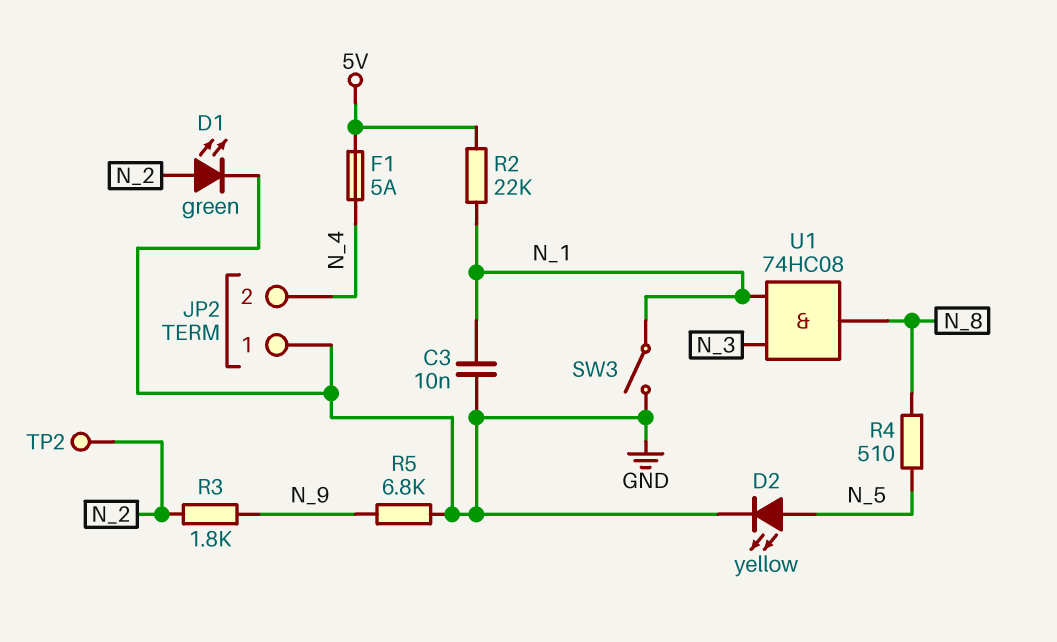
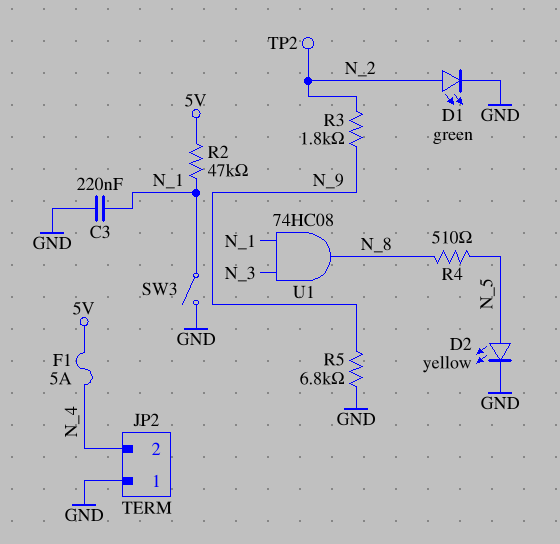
C3: 10nF (GND, N_1) -> 220nF (GND, N_1)
R2: 22k (5V, N_1) -> 47k (5V, N_1)

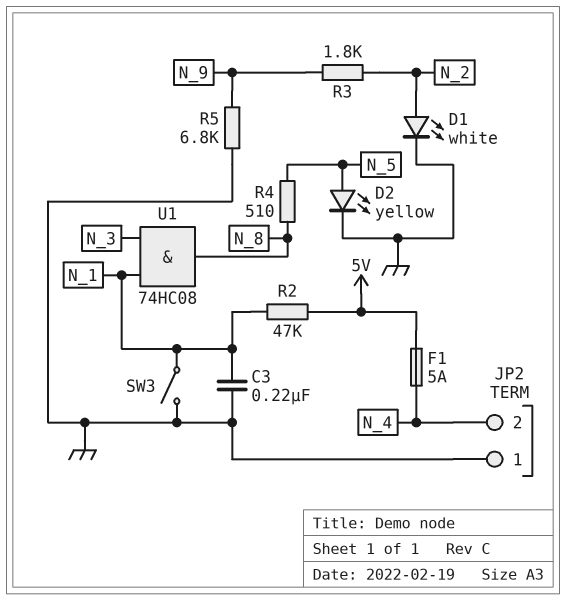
D1: LED green (A N_2, K GND) -> LED white (A N_2, K GND)
TP2: test point (N_2) -> none

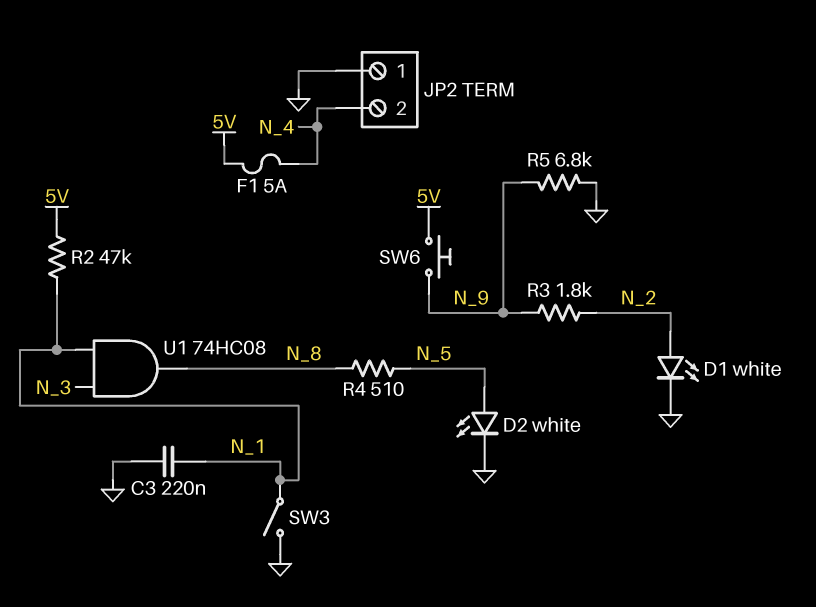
D2: LED yellow (A N_5, K GND) -> LED white (A N_5, K GND)
SW6: none -> button (5V, N_9)

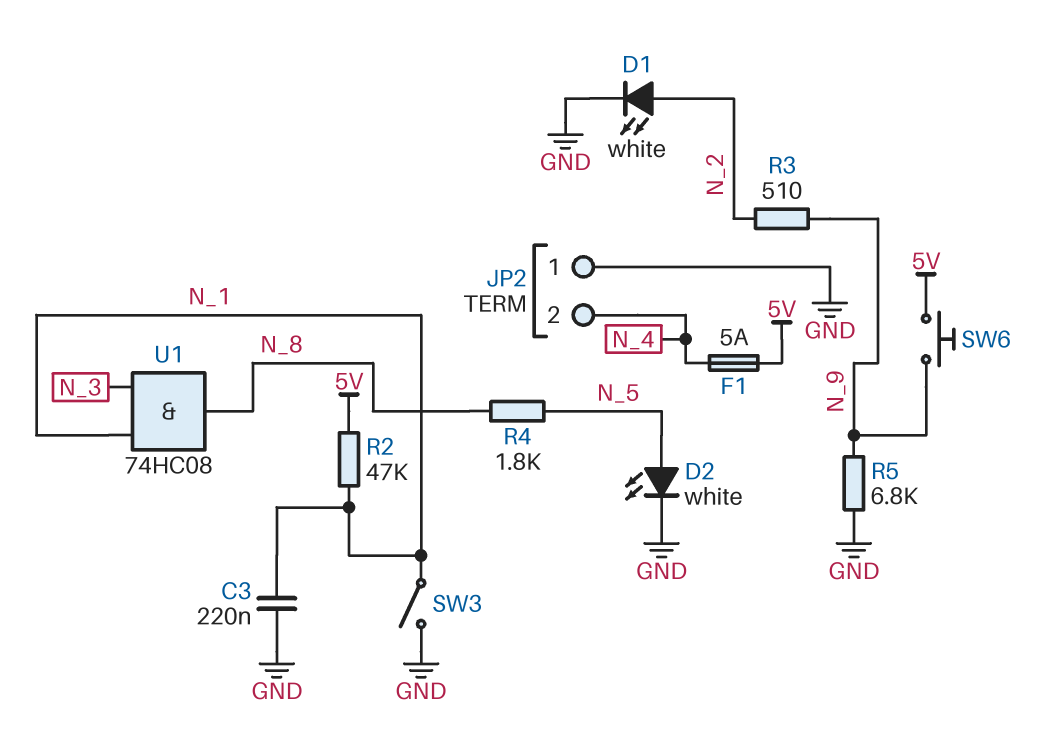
R3: 1.8k (N_2, N_9) -> 510 (N_2, N_9)
R4: 510 (N_5, N_8) -> 1.8k (N_5, N_8)

